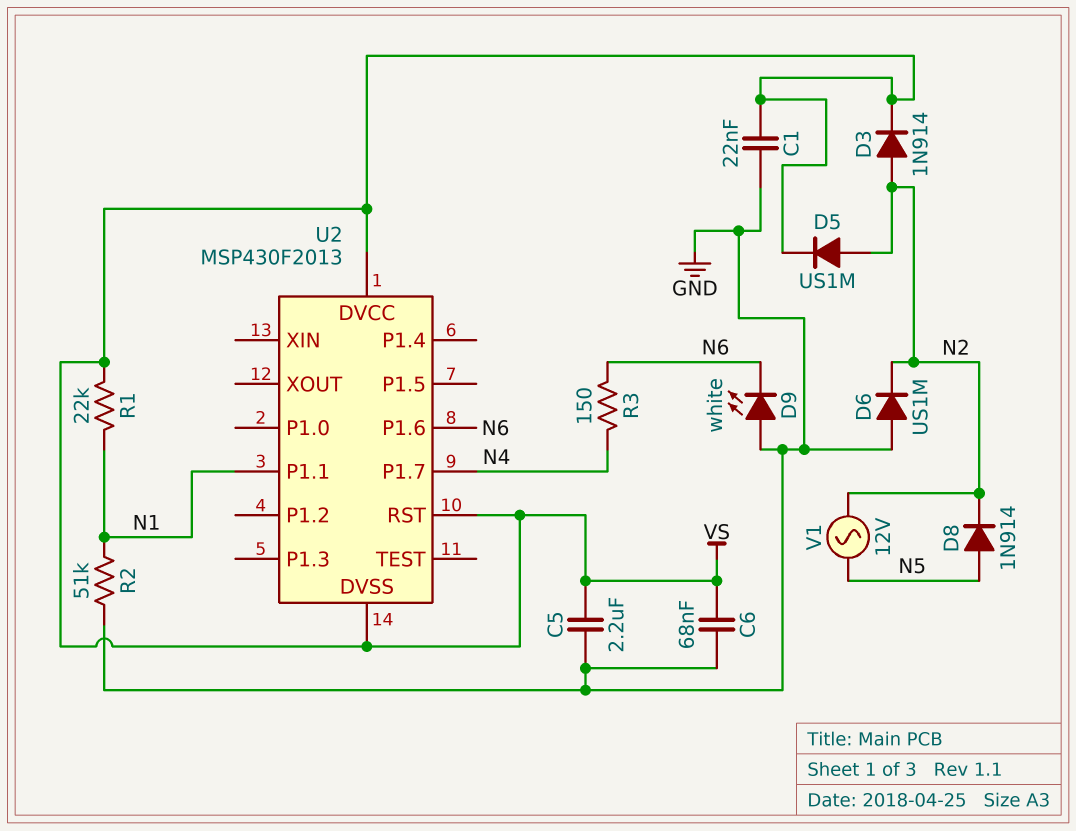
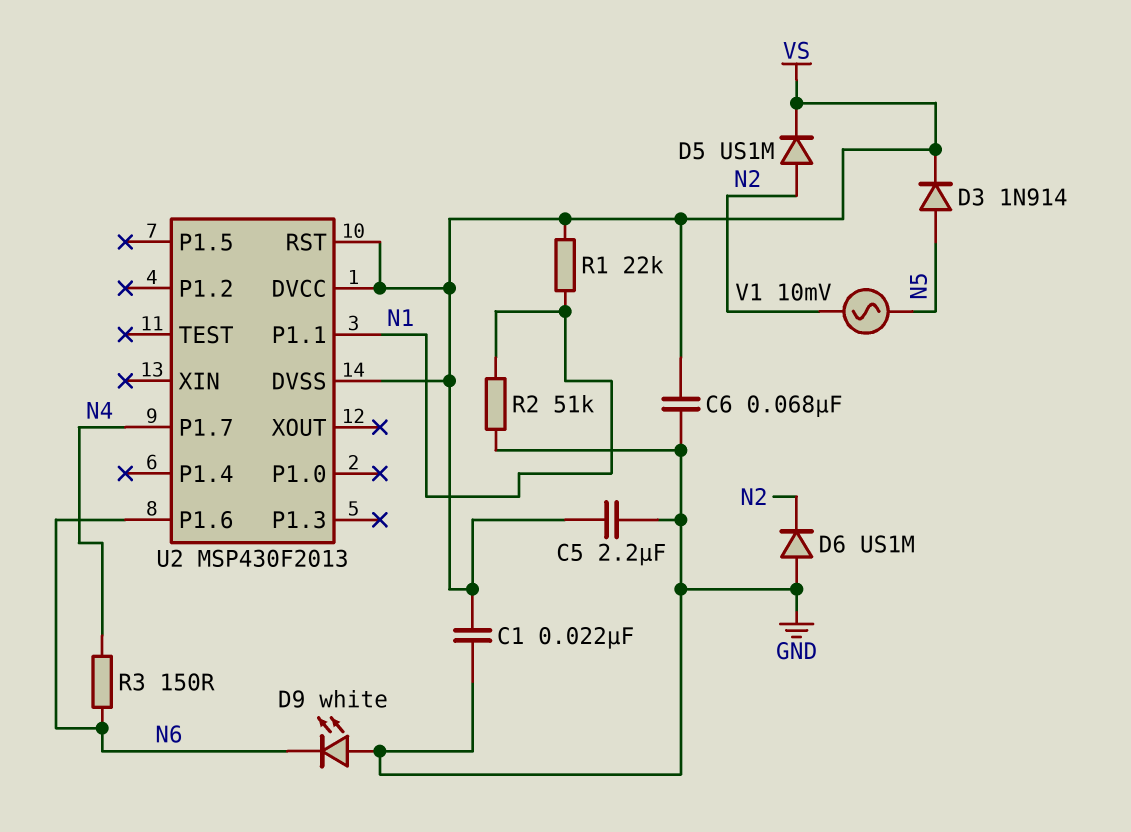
D3: diode 1N914 (A N2, K VS) -> diode 1N914 (A N5, K VS)
D8: diode 1N914 (A N5, K N2) -> none
V1: AC 12V (N2, N5) -> AC 10mV (N2, N5)

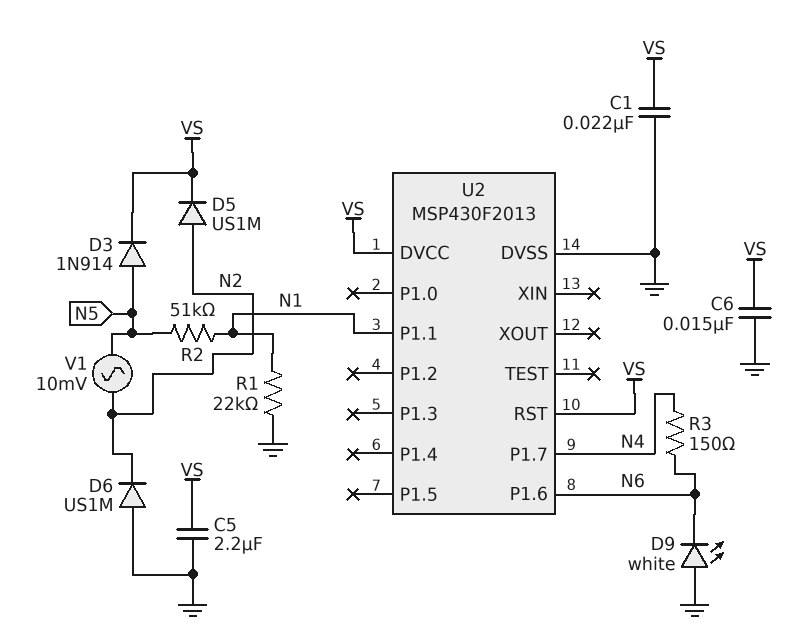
C6: 68nF (GND, VS) -> 15nF (GND, VS)
R1: 22k (N1, VS) -> 22k (GND, N1)
R2: 51k (GND, N1) -> 51k (N1, N5)
U2 pin DVSS: VS -> GND

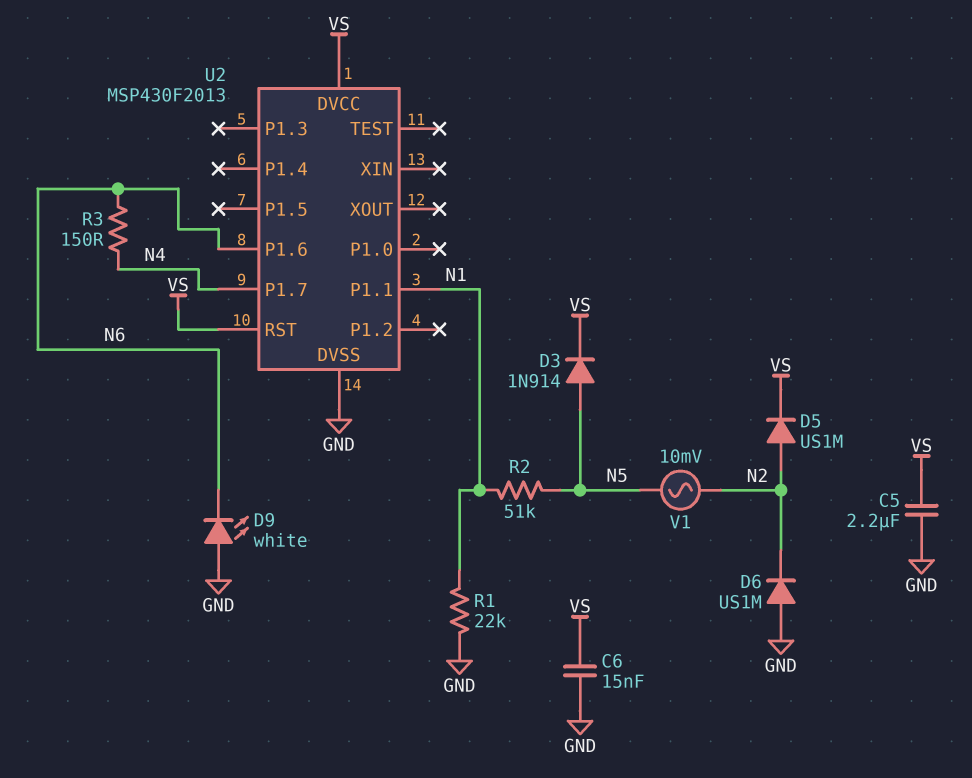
C1: 22nF (GND, VS) -> none

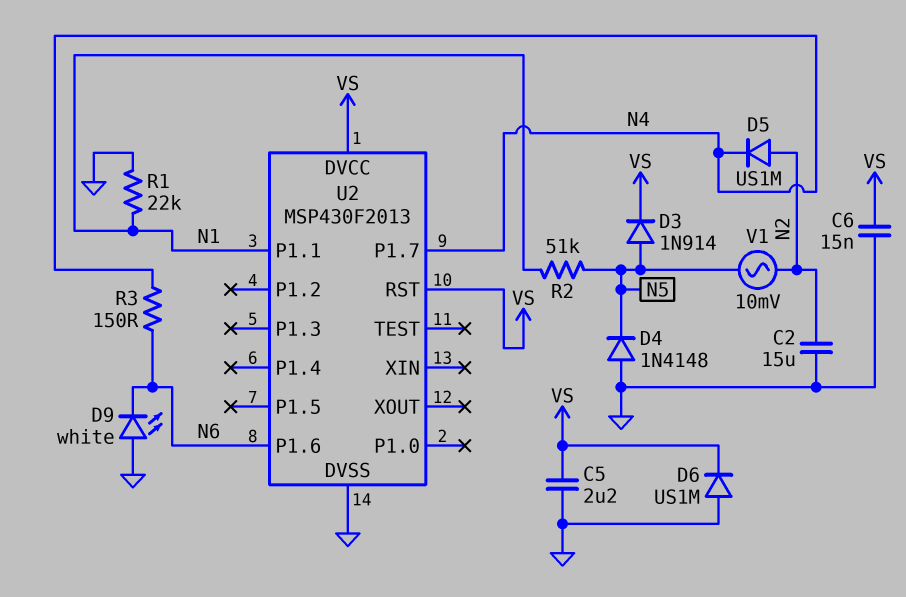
C2: none -> 15uF (GND, N2)
D4: none -> diode 1N4148 (A GND, K N5)
D5: diode US1M (A N2, K VS) -> diode US1M (A N2, K N4)
D6: diode US1M (A GND, K N2) -> diode US1M (A GND, K VS)

